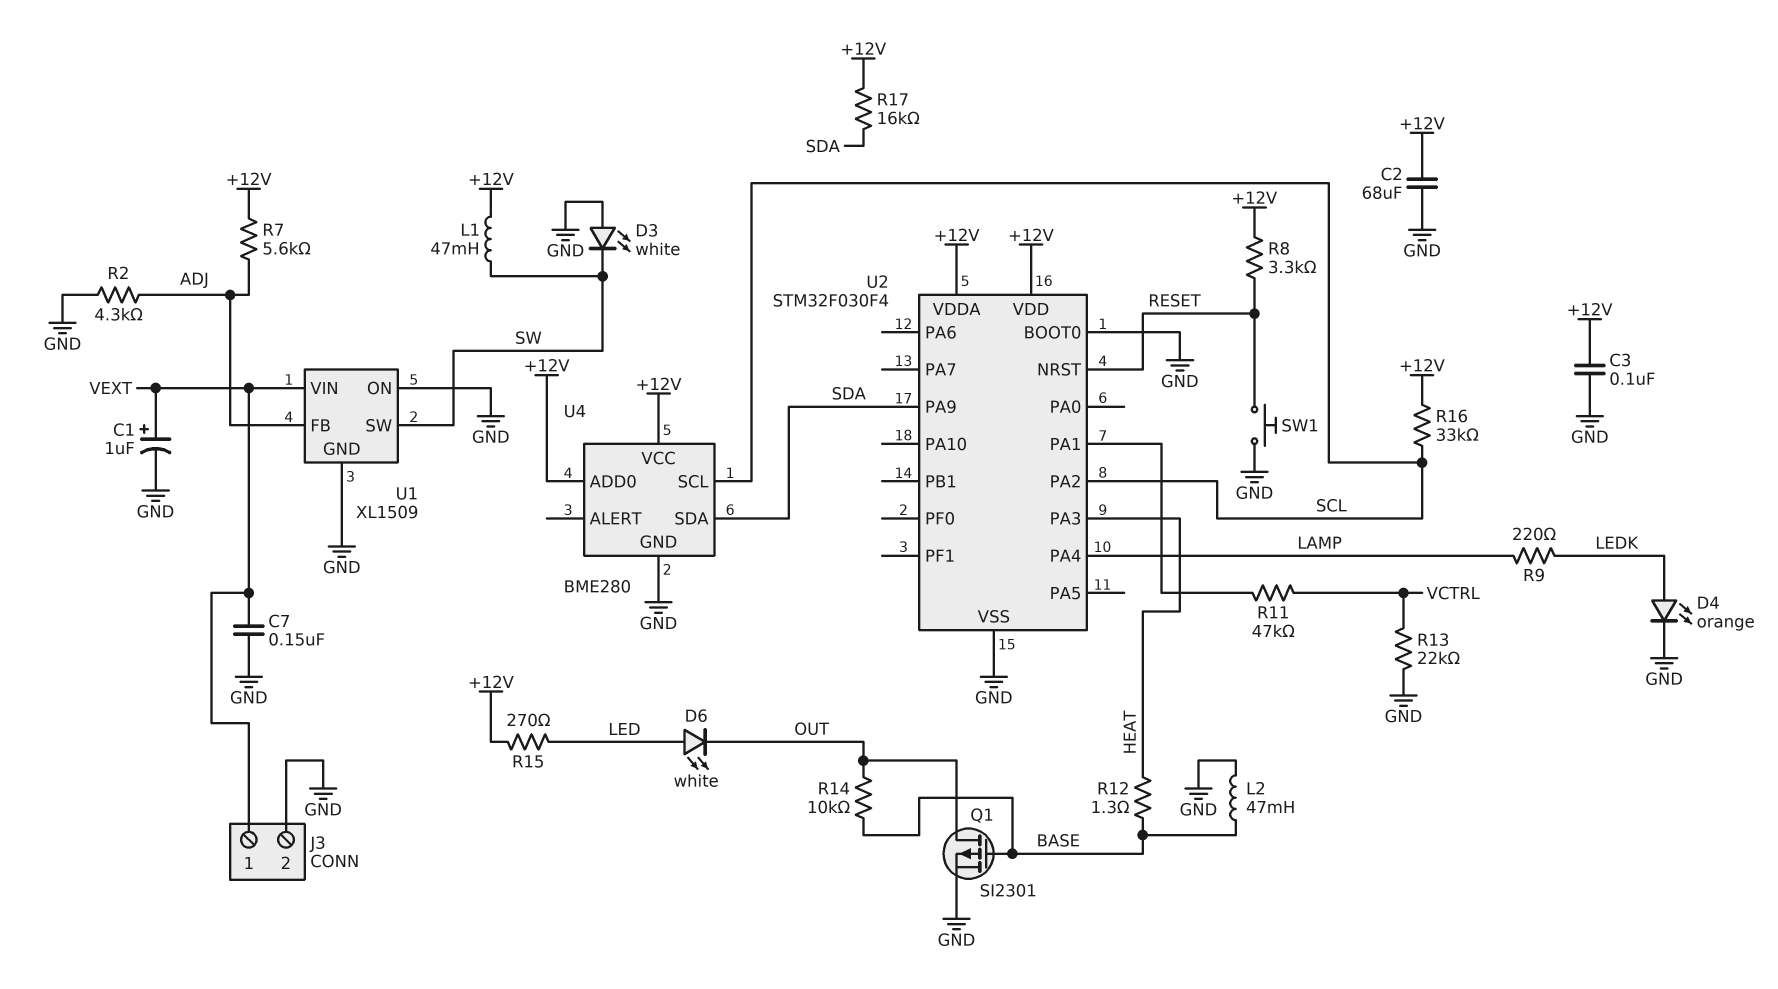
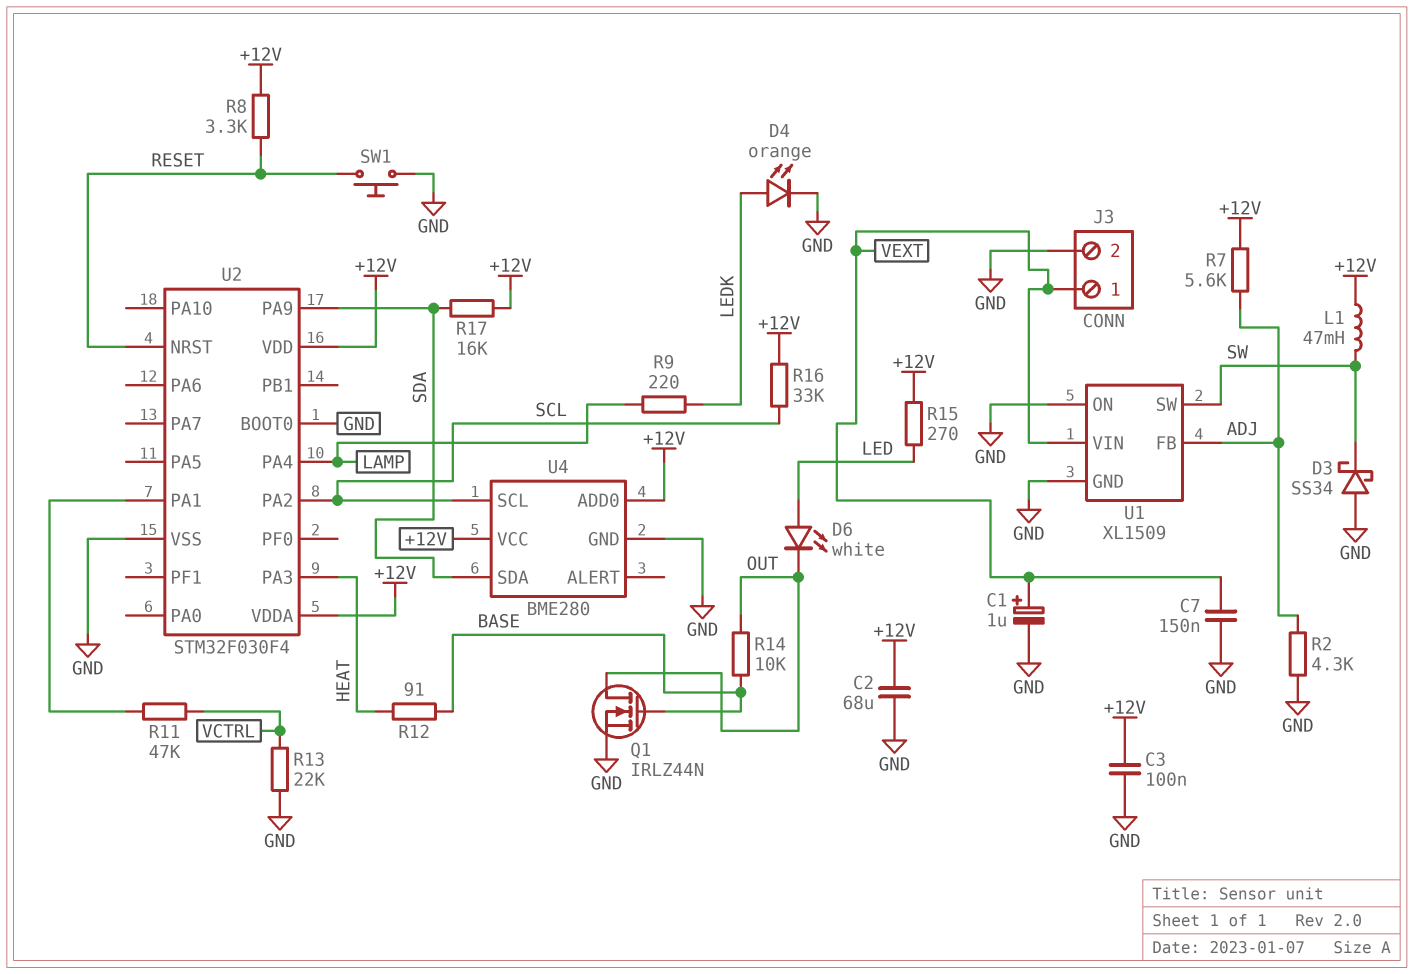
D3: LED white (A GND, K SW) -> schottky SS34 (A GND, K SW)
L2: 47mH (BASE, GND) -> none
Q1: PMOS SI2301 (G BASE, D OUT, S GND) -> NMOS IRLZ44N (G BASE, D OUT, S GND)
R12: 1.3 (BASE, HEAT) -> 91 (BASE, HEAT)

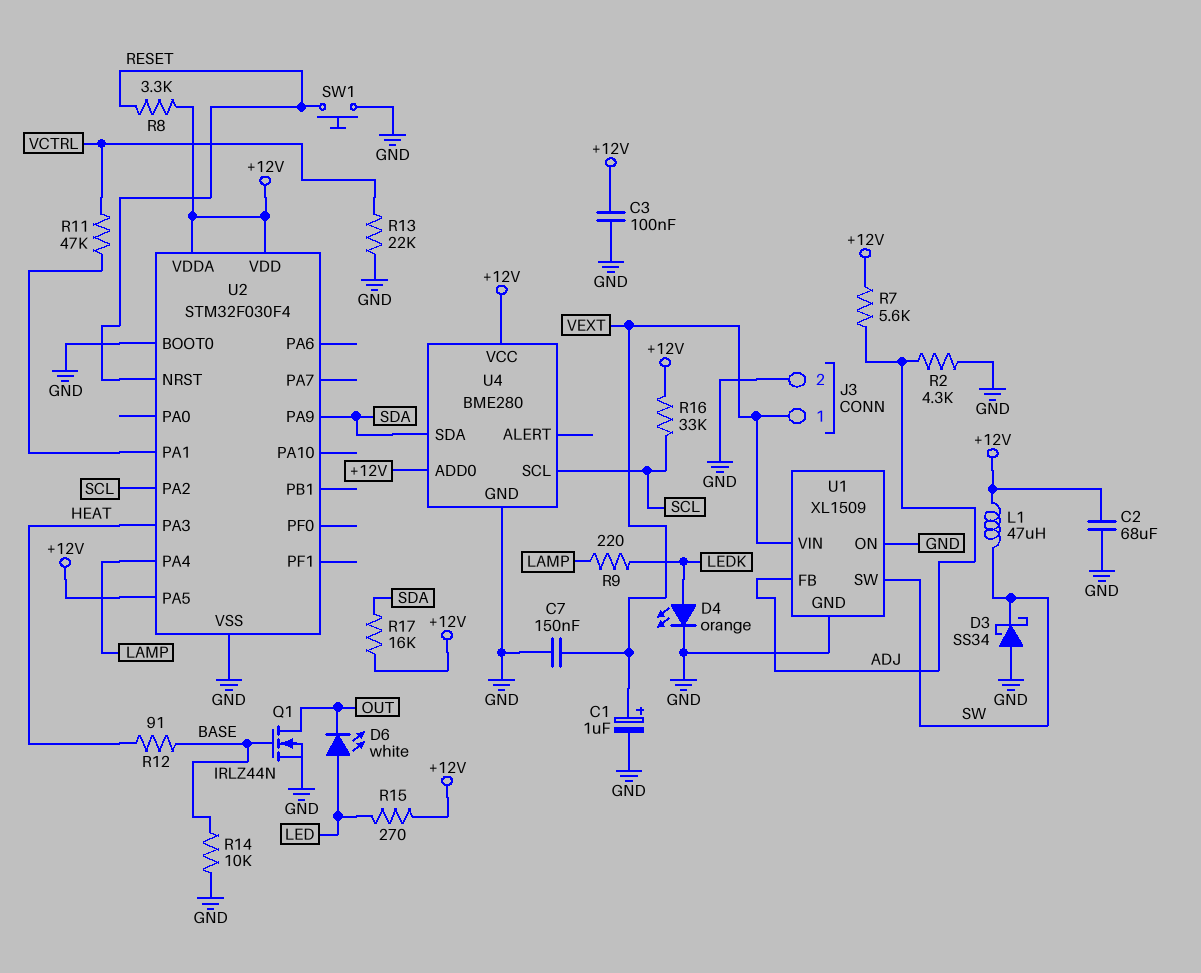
L1: 47mH (+12V, SW) -> 47uH (+12V, SW)
R14: 10k (BASE, OUT) -> 10k (BASE, GND)
U2 pin PA5: none -> +12V

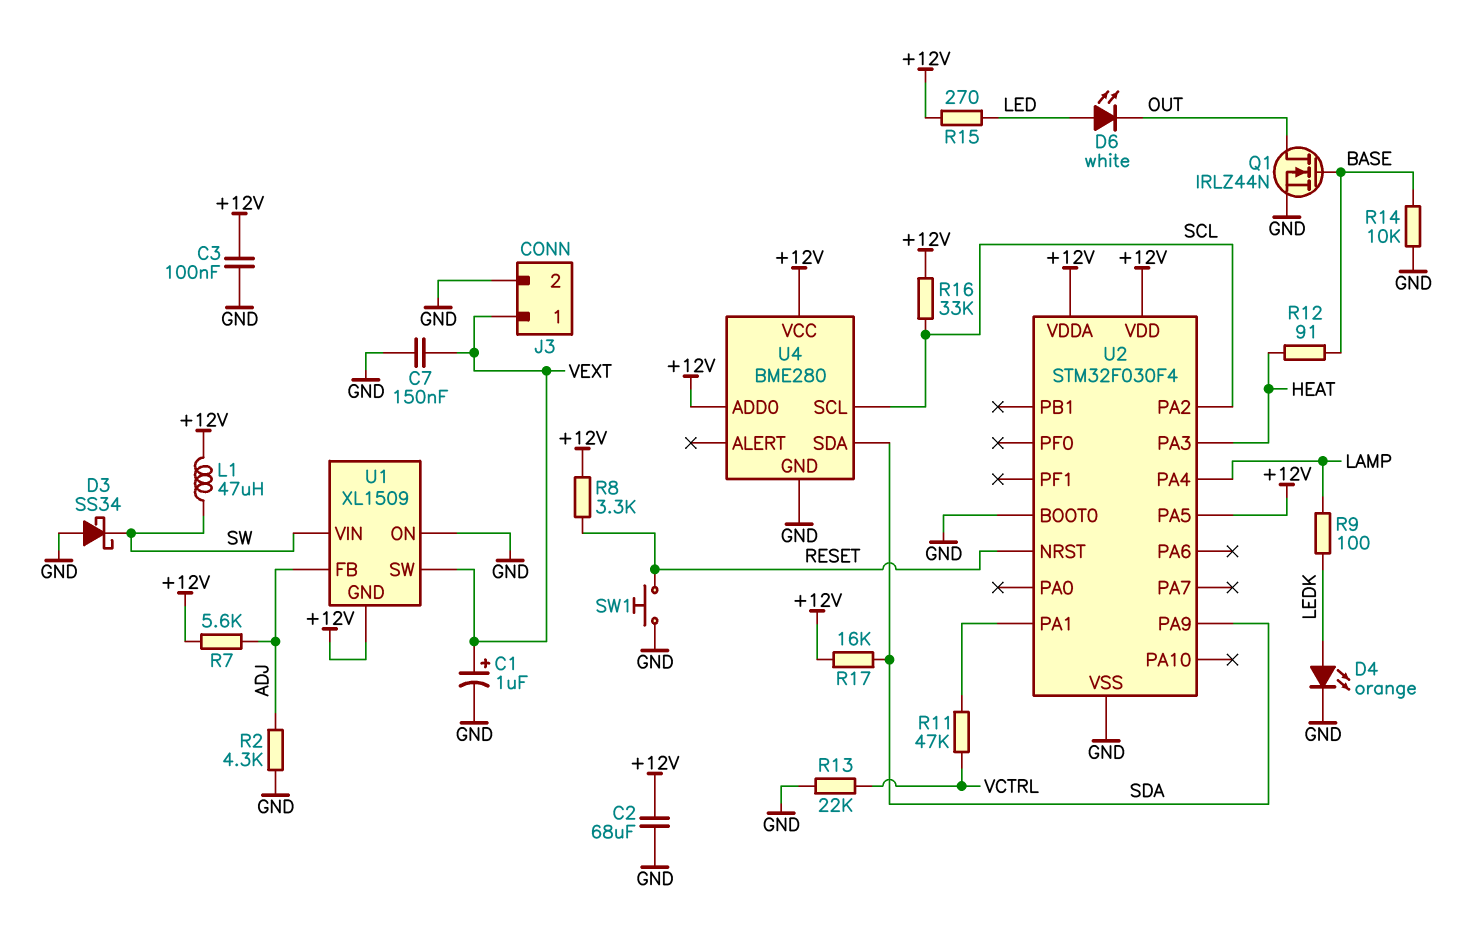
R9: 220 (LAMP, LEDK) -> 100 (LAMP, LEDK)
U1 pin GND: GND -> +12V
U1 pin SW: SW -> VEXT
U1 pin VIN: VEXT -> SW

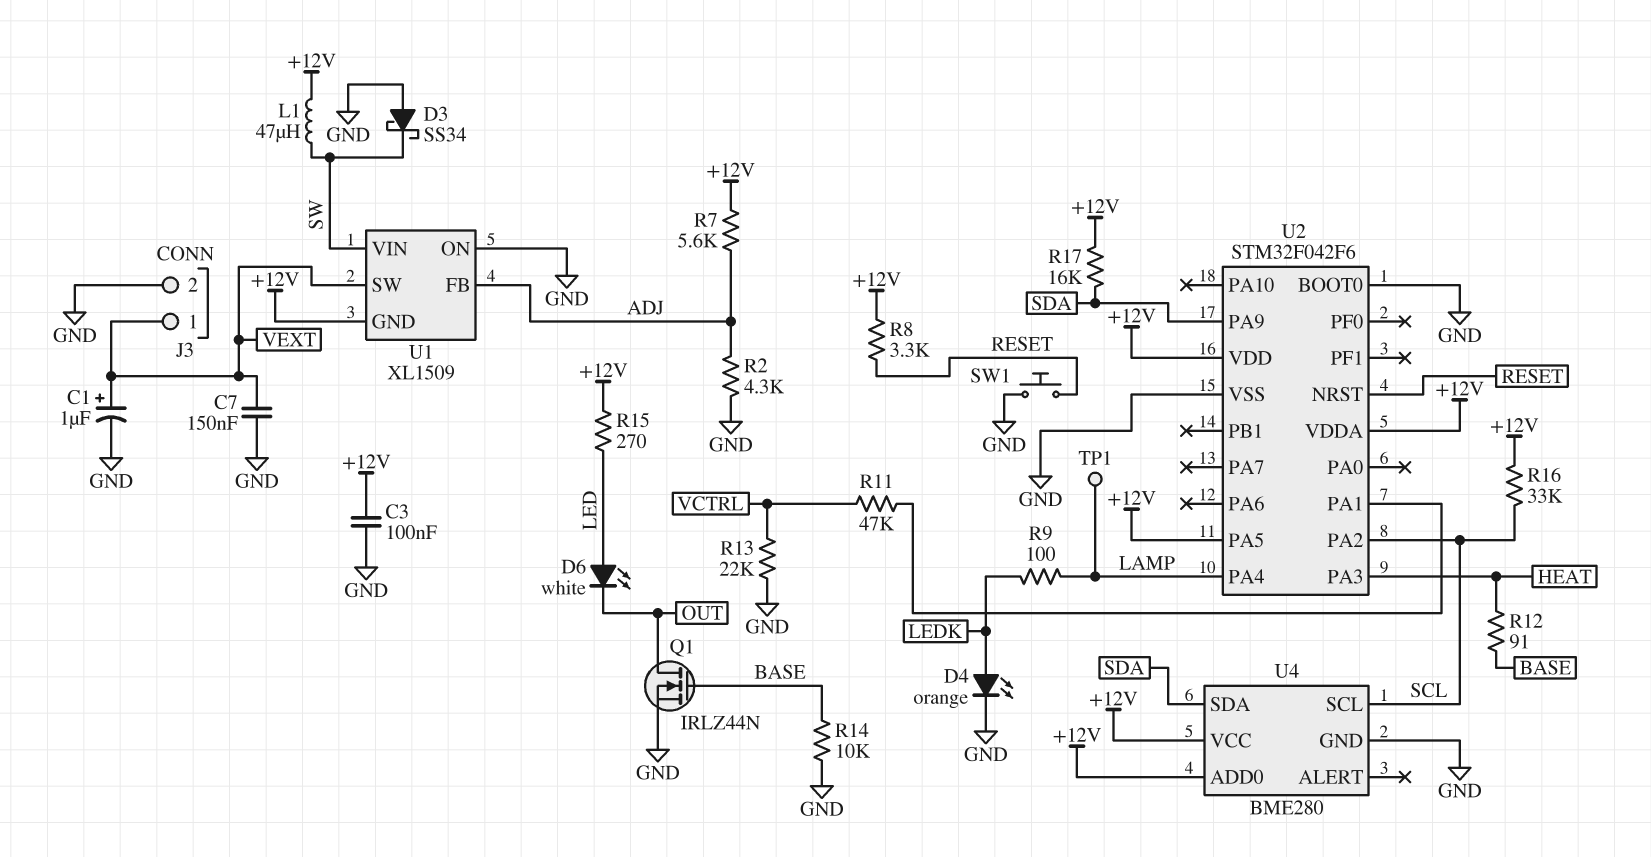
C2: 68uF (+12V, GND) -> none
TP1: none -> test point (LAMP)
U2: STM32F030F4 -> STM32F042F6

